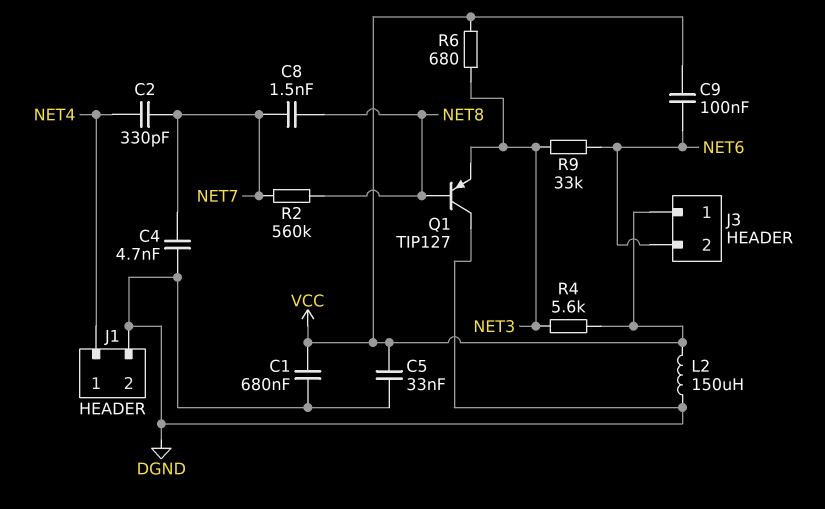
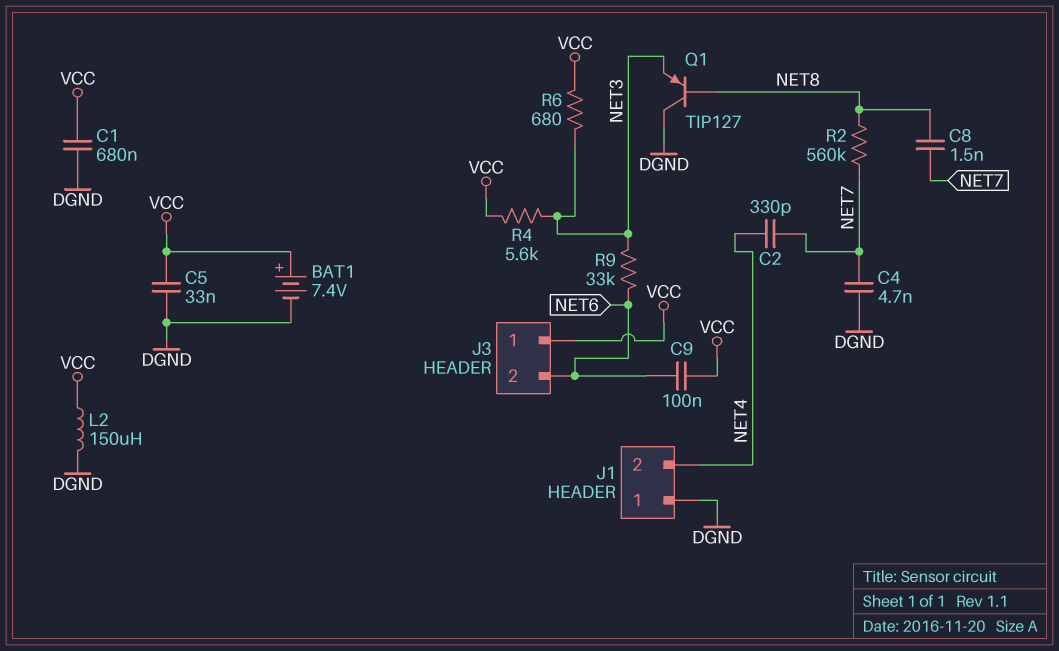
BAT1: none -> 7.4V (plus VCC, minus DGND)
J1 pin 1: NET4 -> DGND
J1 pin 2: DGND -> NET4

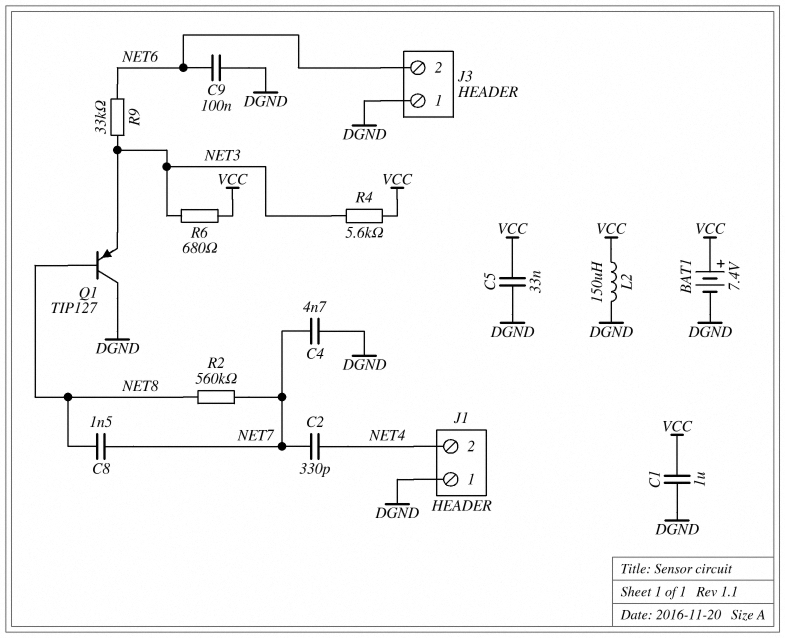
C1: 680nF (DGND, VCC) -> 1uF (DGND, VCC)
C9: 100nF (NET6, VCC) -> 100nF (DGND, NET6)
J3 pin 1: VCC -> DGND

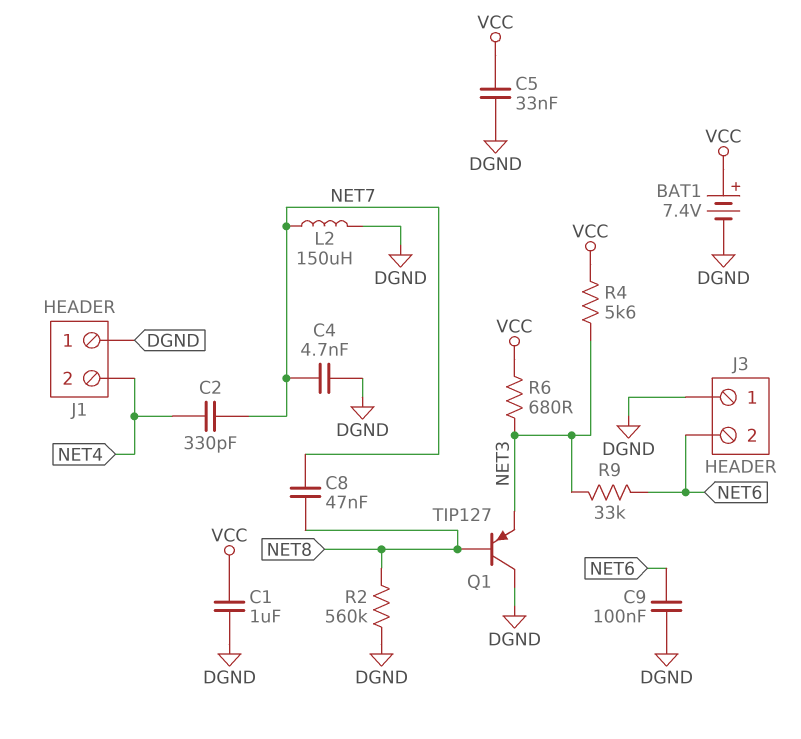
C8: 1.5nF (NET7, NET8) -> 47nF (NET7, NET8)
L2: 150uH (DGND, VCC) -> 150uH (DGND, NET7)
R2: 560k (NET7, NET8) -> 560k (DGND, NET8)

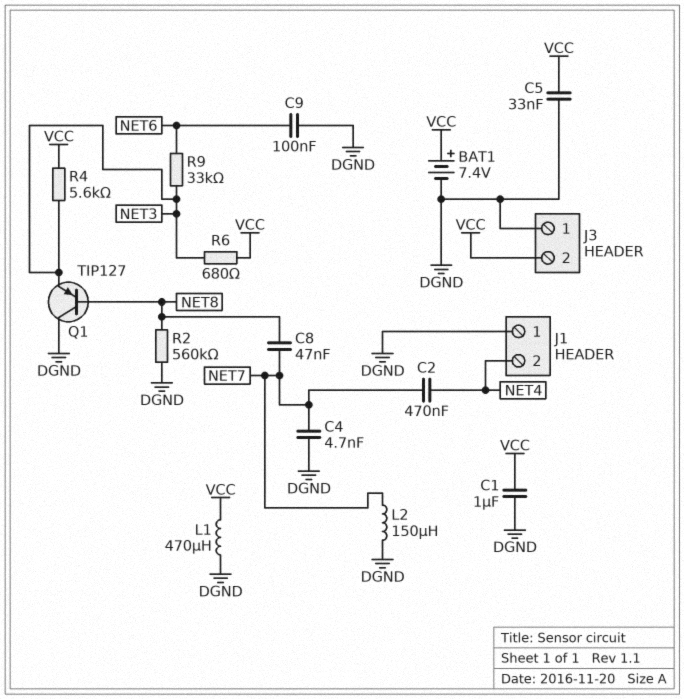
C2: 330pF (NET4, NET7) -> 470nF (NET4, NET7)
J3 pin 2: NET6 -> VCC
L1: none -> 470uH (DGND, VCC)

